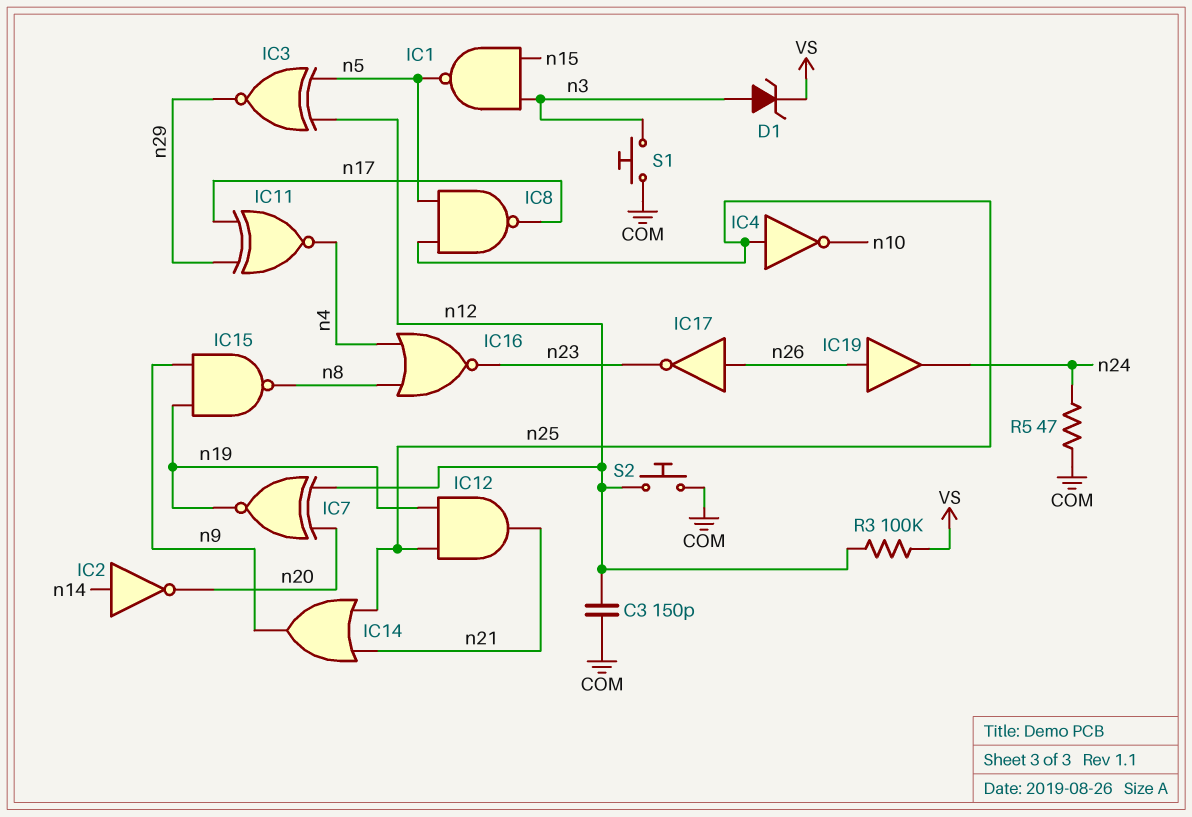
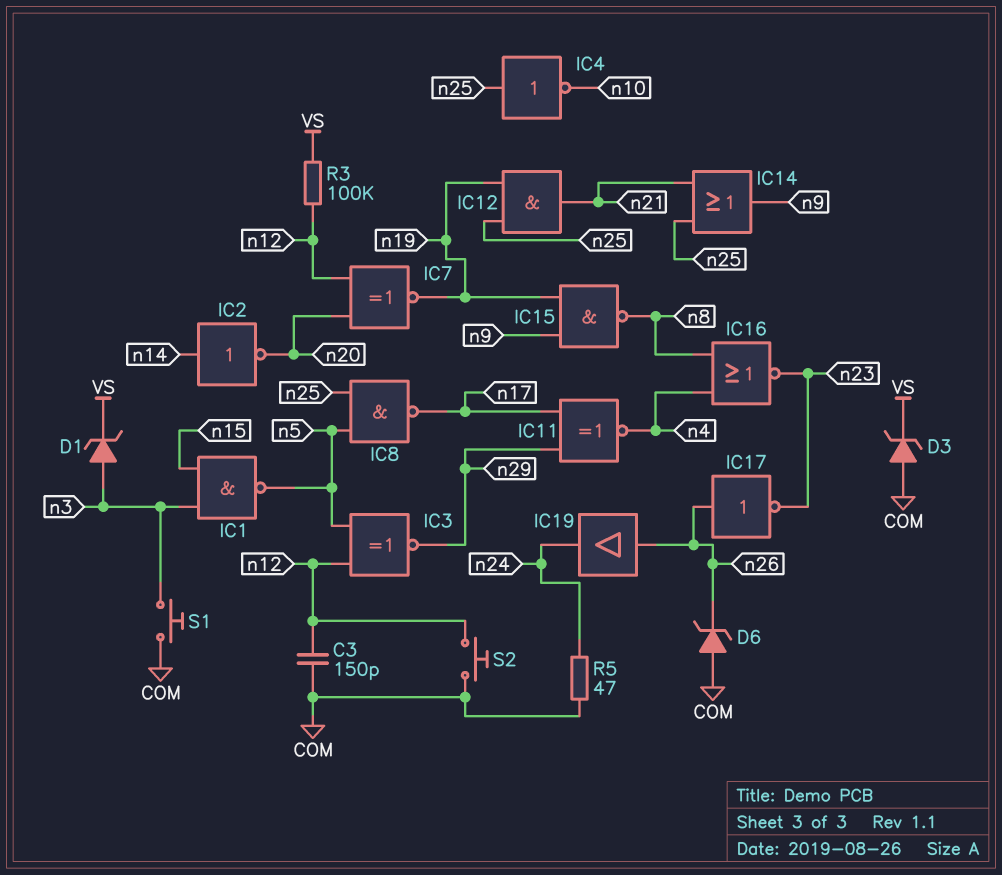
D3: none -> zener (A COM, K VS)
D6: none -> zener (A COM, K n26)

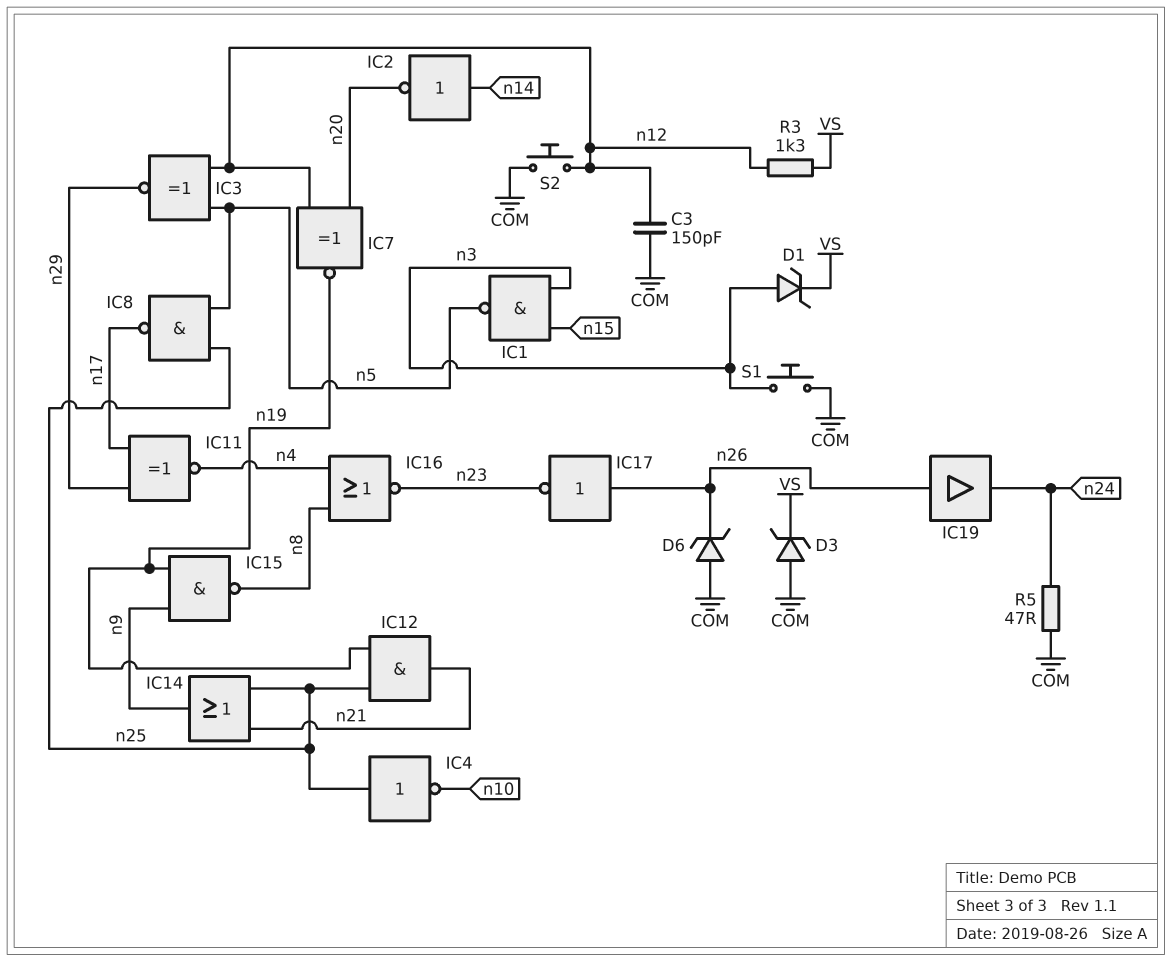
R3: 100k (VS, n12) -> 1.3k (VS, n12)

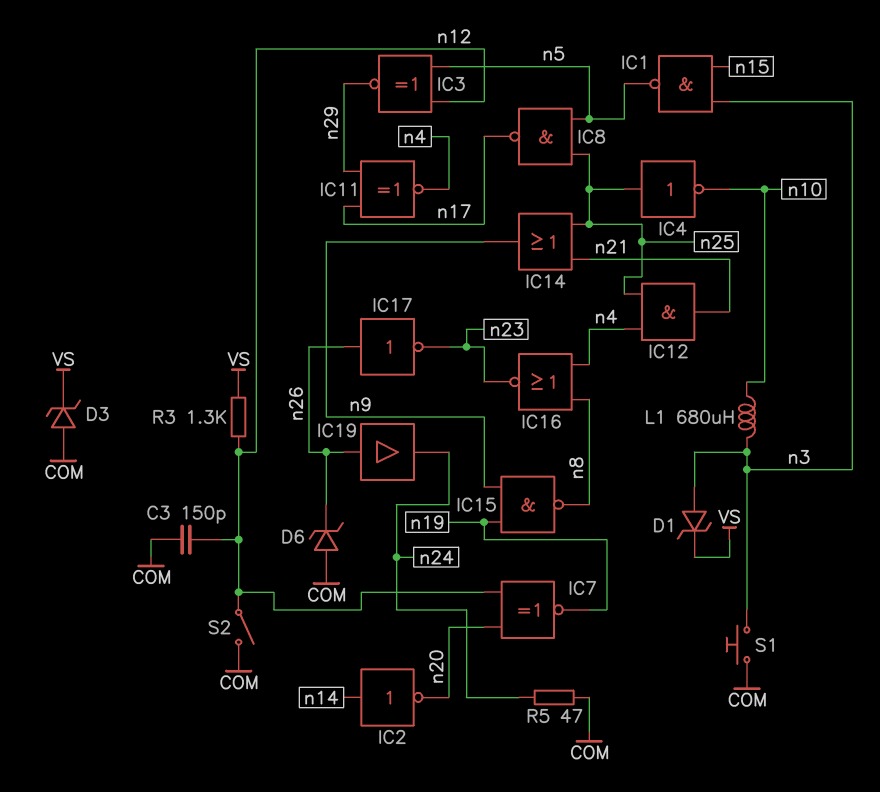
IC12: AND (in n19, in n25, out n21) -> AND (in n4, in n25, out n21)
L1: none -> 680uH (n3, n10)
S2: button (COM, n12) -> switch (COM, n12)

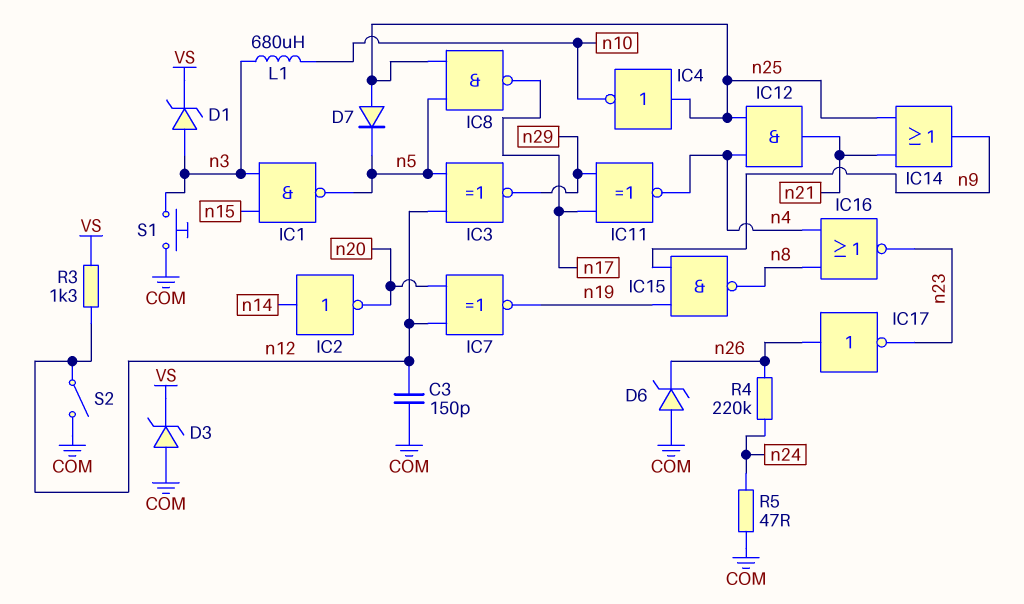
D7: none -> diode (A n25, K n5)
IC19: buffer (in n26, out n24) -> none
R4: none -> 220k (n24, n26)

